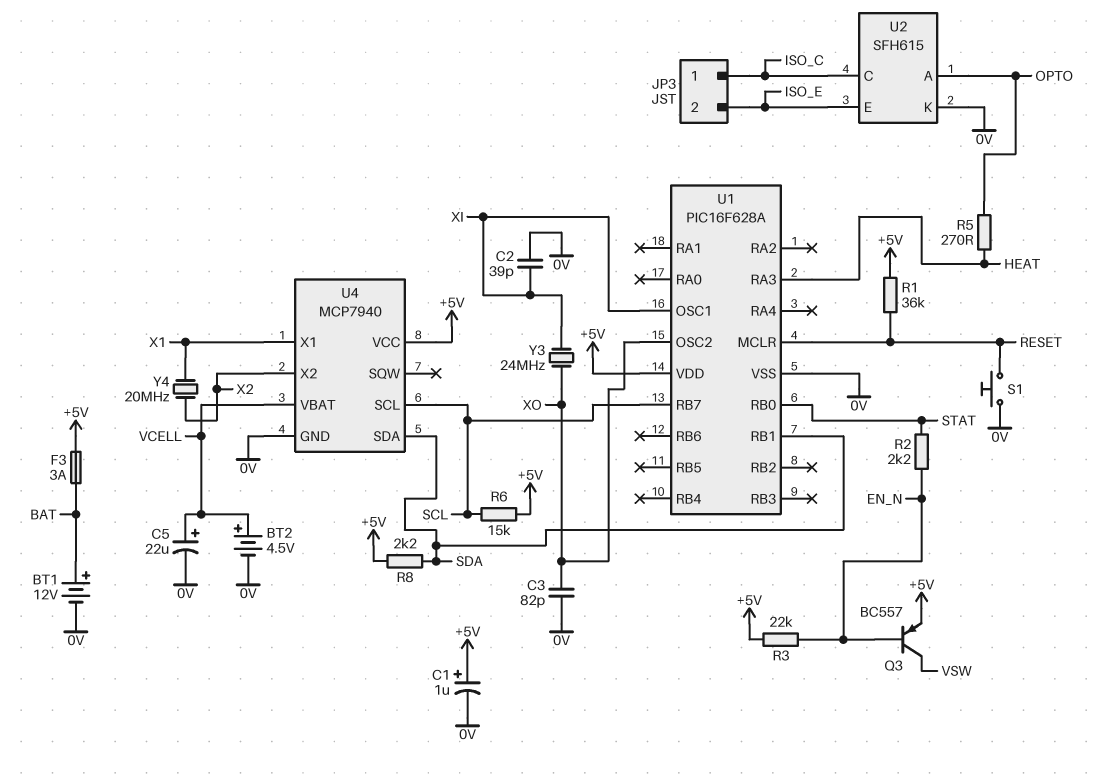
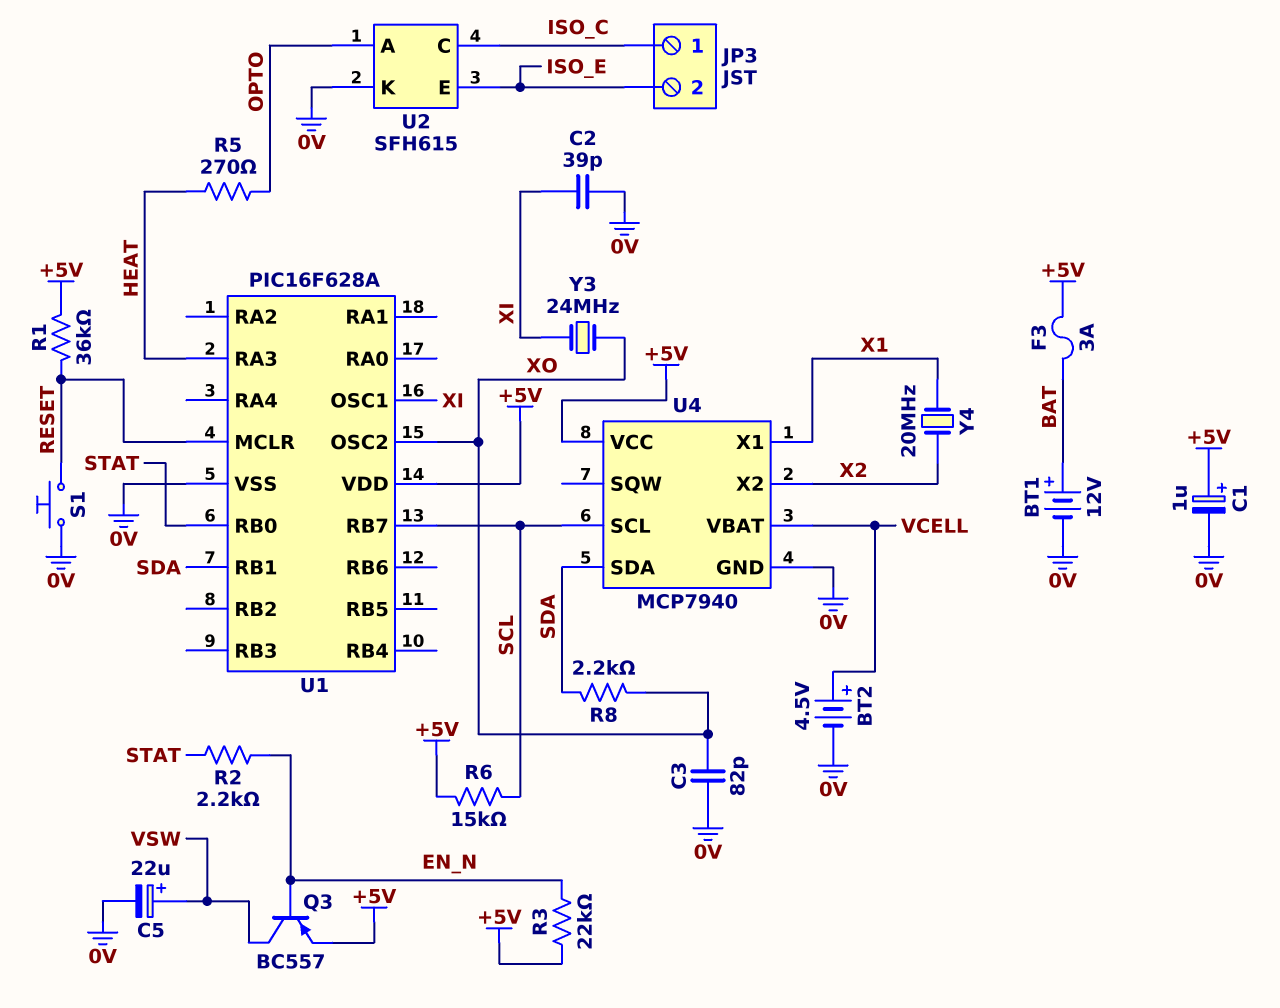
C5: 22uF (plus VCELL, minus 0V) -> 22uF (plus VSW, minus 0V)
R8: 2.2k (+5V, SDA) -> 2.2k (SDA, XO)

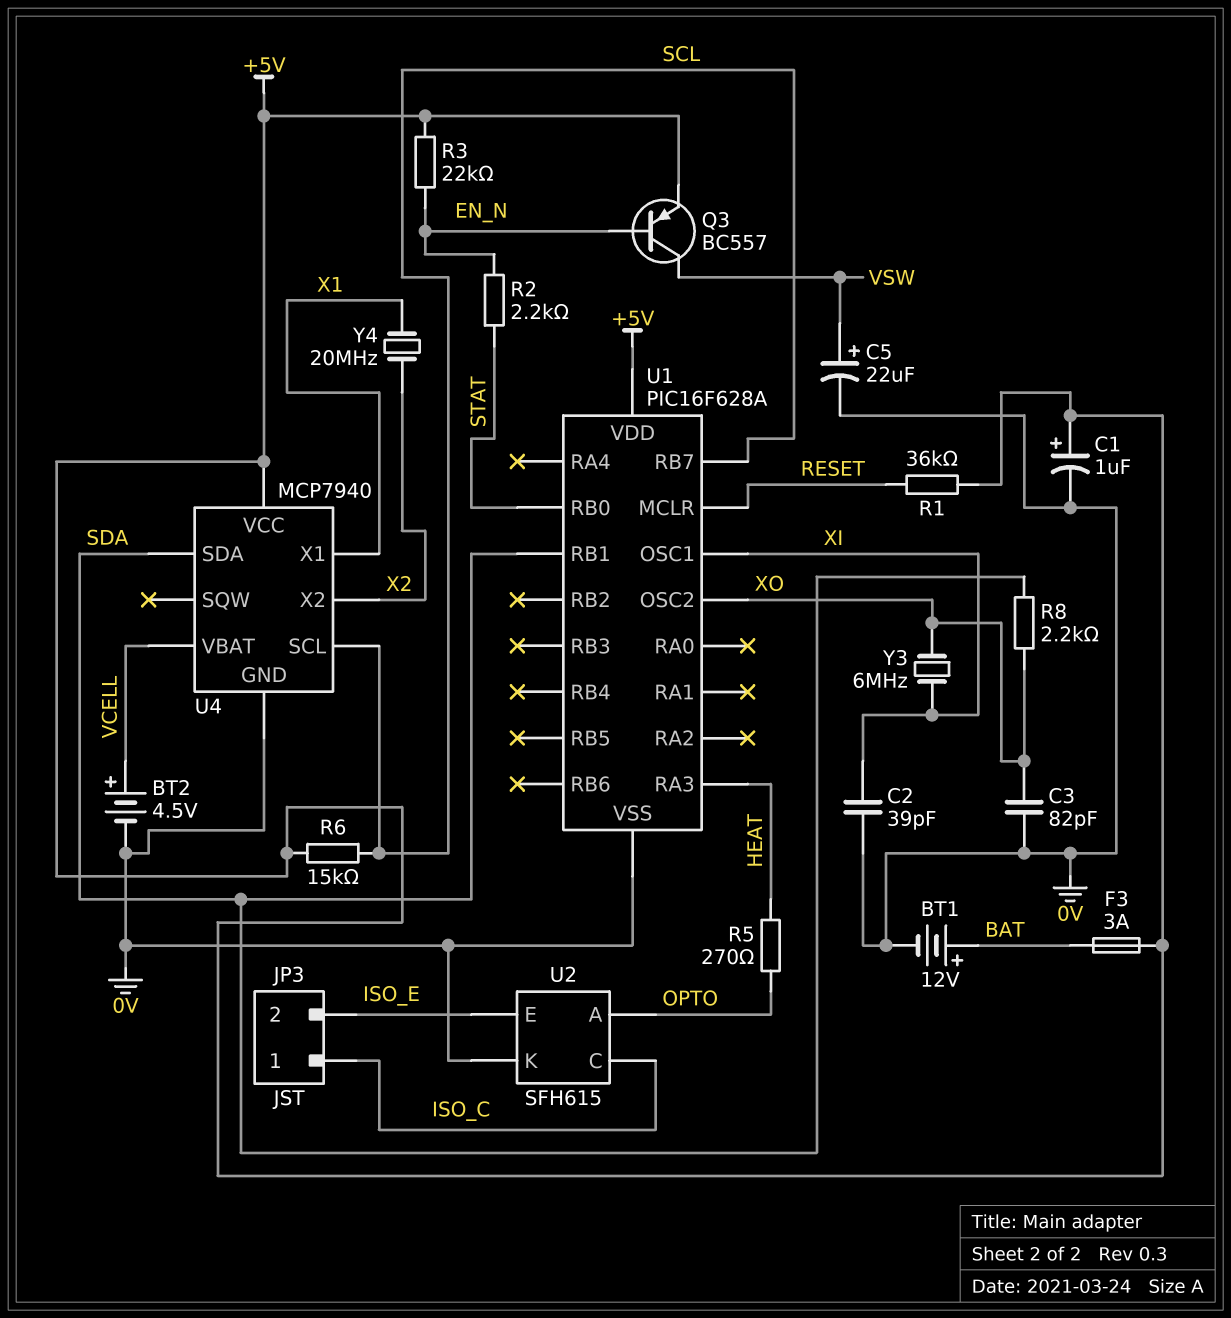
S1: button (0V, RESET) -> none
Y3: 24MHz (XI, XO) -> 6MHz (XI, XO)

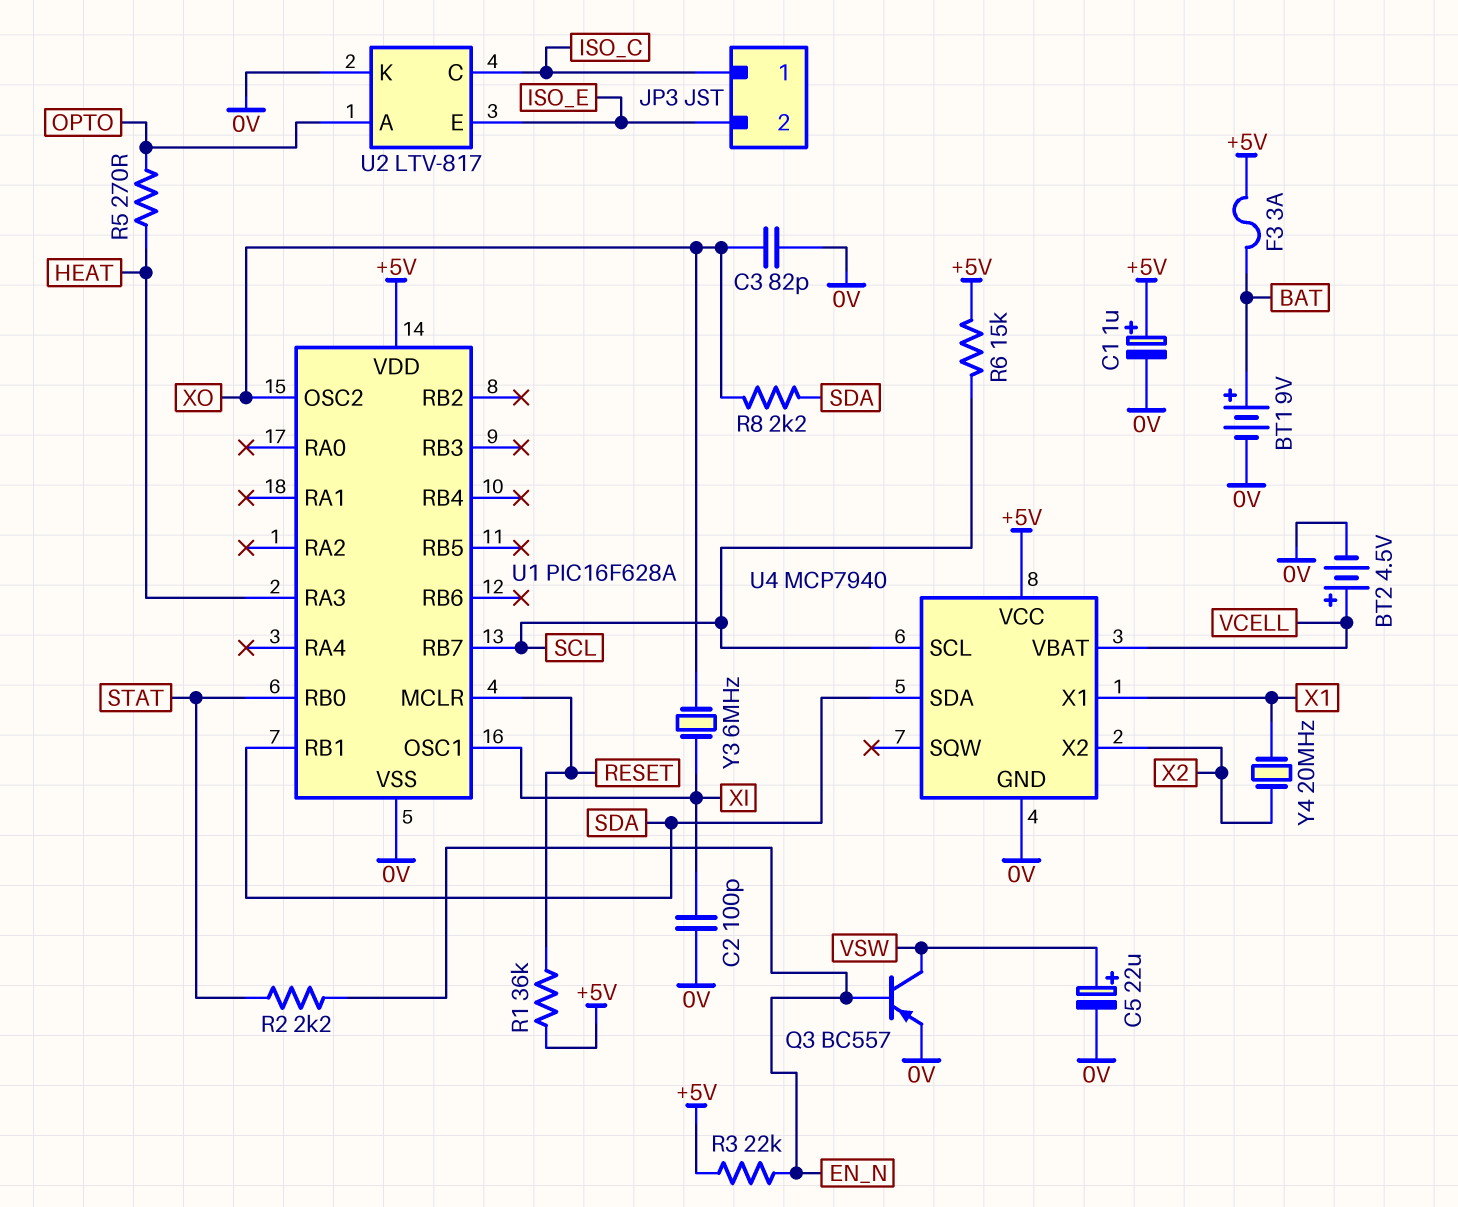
BT1: 12V (plus BAT, minus 0V) -> 9V (plus BAT, minus 0V)
C2: 39pF (0V, XI) -> 100pF (0V, XI)
Q3: PNP BC557 (B EN_N, C VSW, E +5V) -> PNP BC557 (B EN_N, C VSW, E 0V)
U2: SFH615 -> LTV-817

